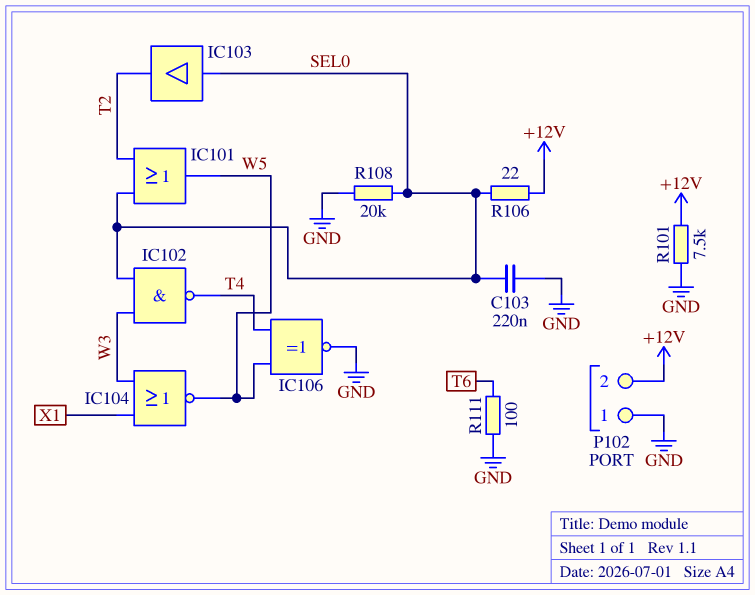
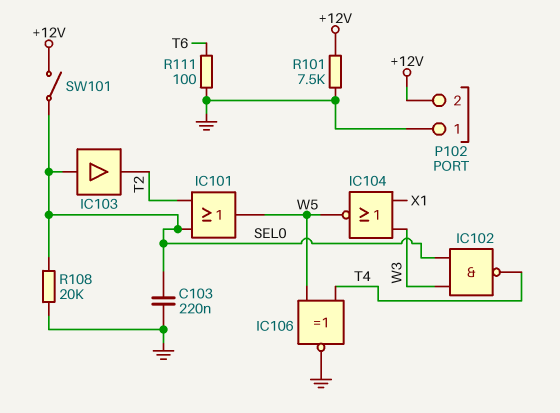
R106: 22 (+12V, SEL0) -> none
SW101: none -> switch (+12V, SEL0)

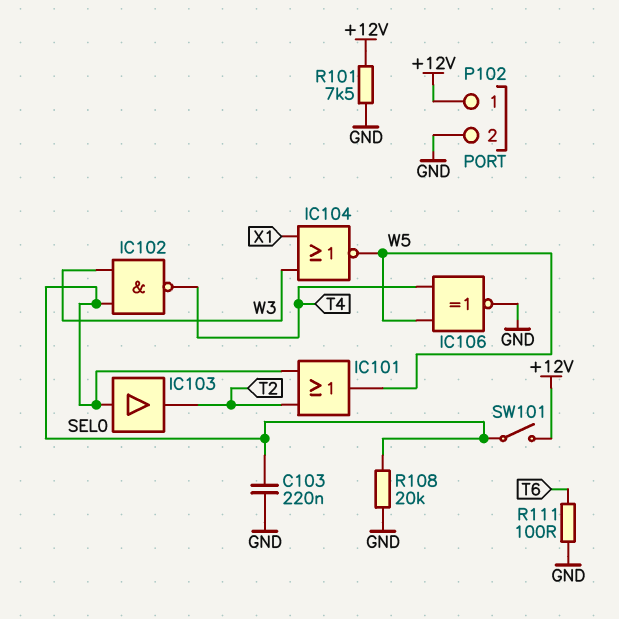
P102 pin 1: GND -> +12V
P102 pin 2: +12V -> GND

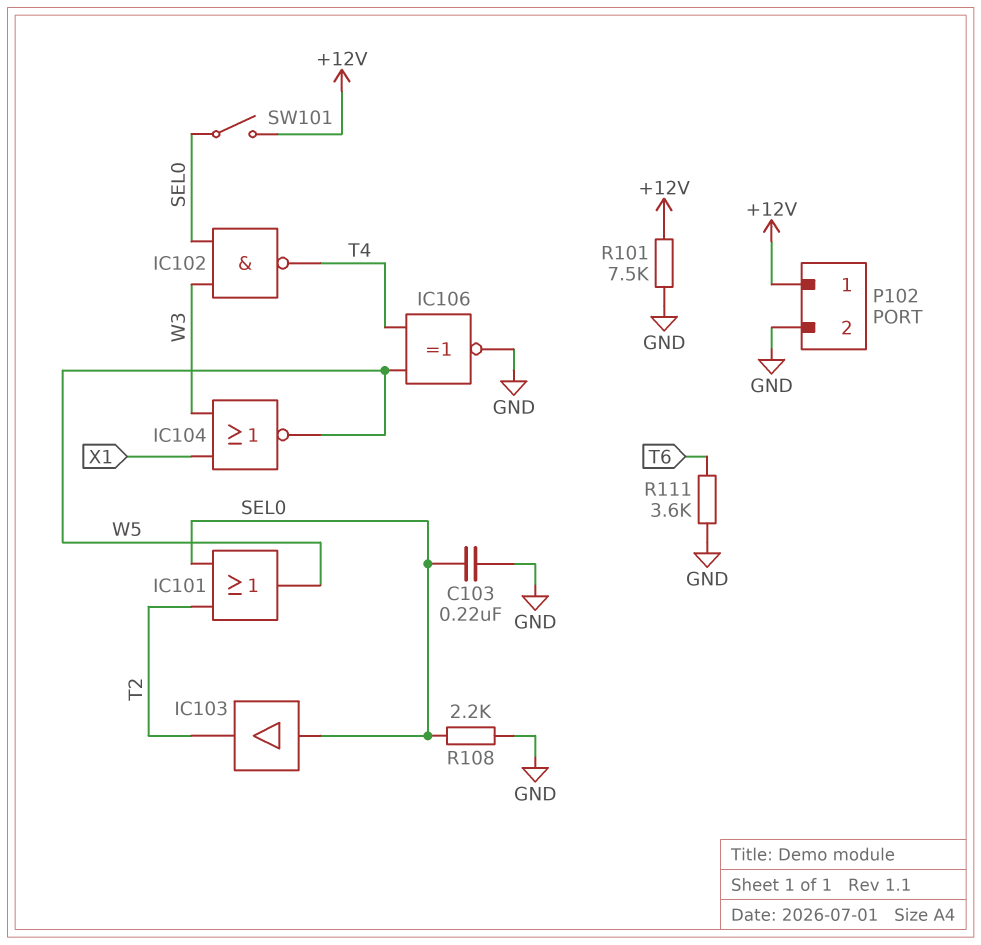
R108: 20k (GND, SEL0) -> 2.2k (GND, SEL0)
R111: 100 (GND, T6) -> 3.6k (GND, T6)

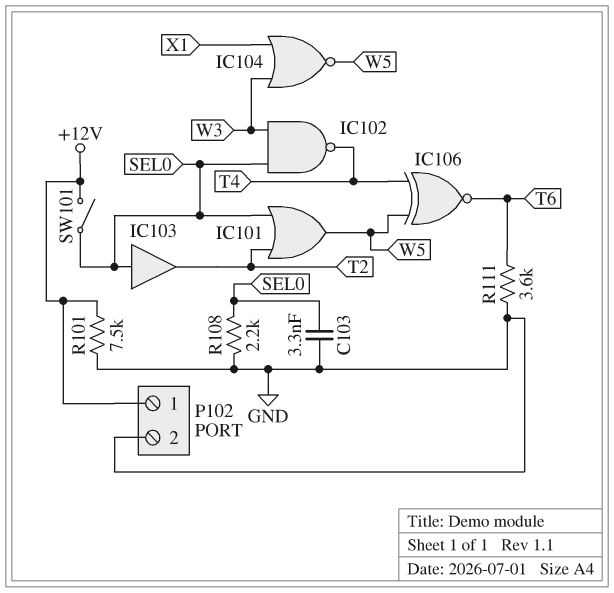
C103: 220nF (GND, SEL0) -> 3.3nF (GND, SEL0)
IC106: XNOR (in T4, in W5, out GND) -> XNOR (in T4, in W5, out T6)

